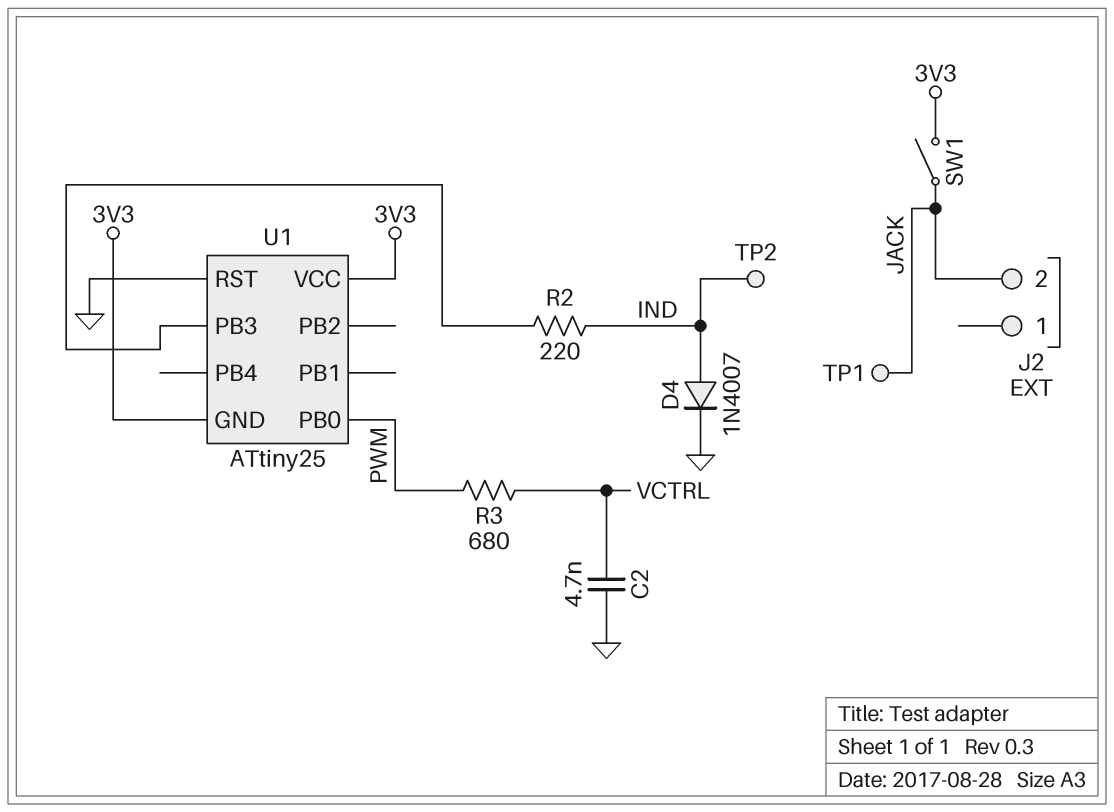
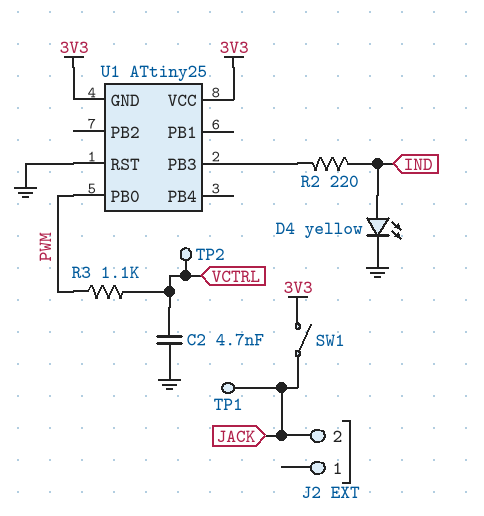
D4: diode 1N4007 (A IND, K GND) -> LED yellow (A IND, K GND)
R3: 680 (PWM, VCTRL) -> 1.1k (PWM, VCTRL)
TP2: test point (IND) -> test point (VCTRL)

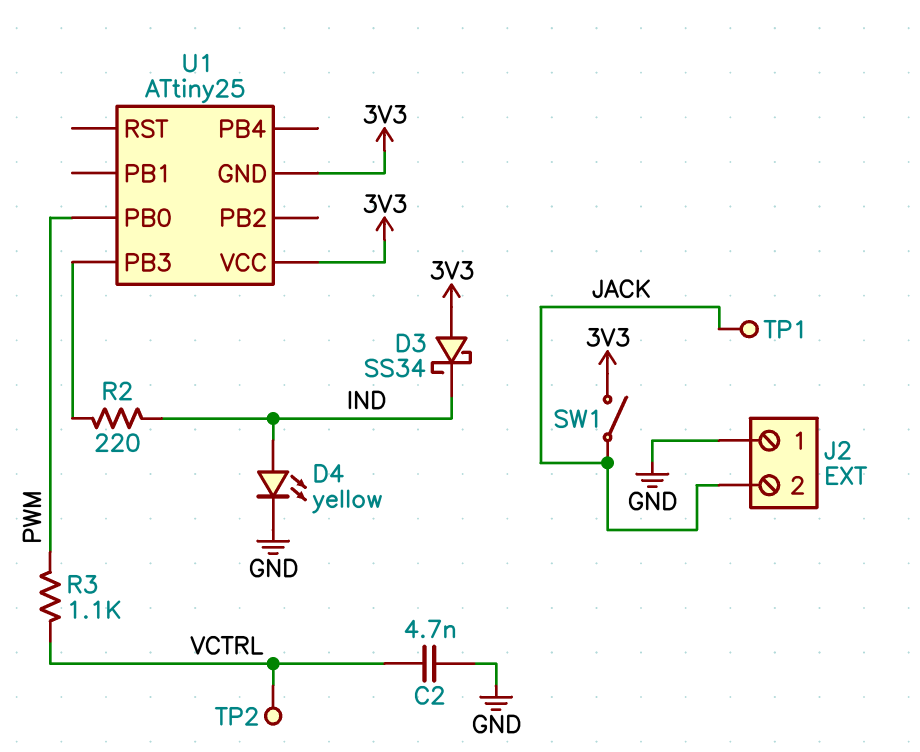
D3: none -> schottky SS34 (A 3V3, K IND)
J2 pin 1: none -> GND
U1 pin RST: GND -> none

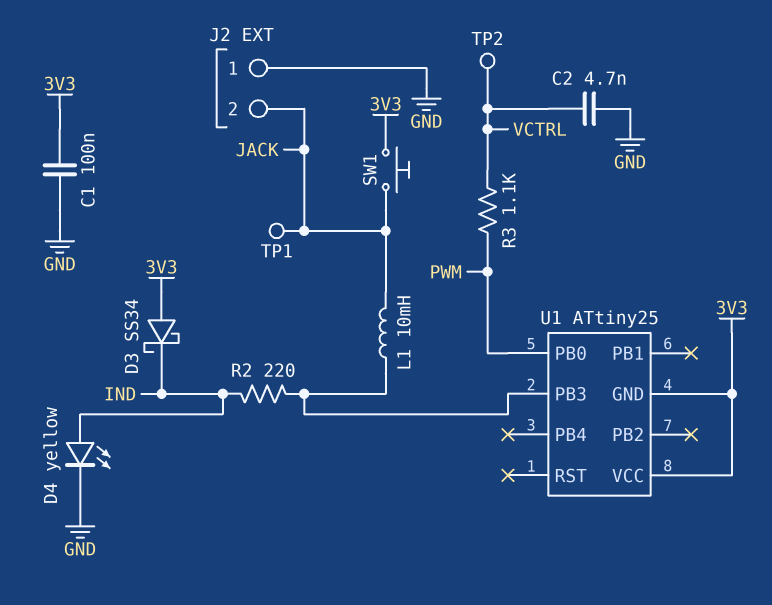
C1: none -> 100nF (3V3, GND)
L1: none -> 10mH (JACK, U1/PB3)
SW1: switch (3V3, JACK) -> button (3V3, JACK)

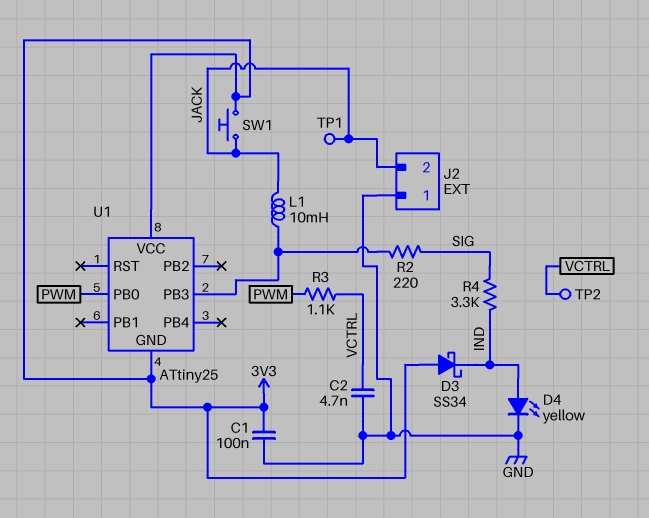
R2: 220 (IND, U1/PB3) -> 220 (SIG, U1/PB3)
R4: none -> 3.3k (IND, SIG)

